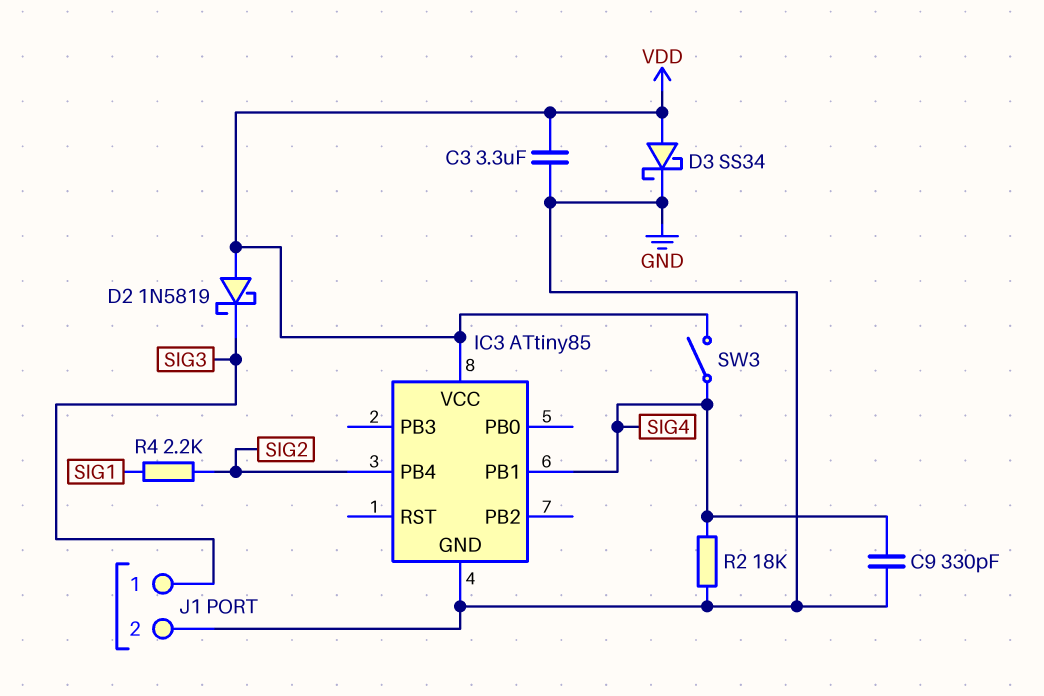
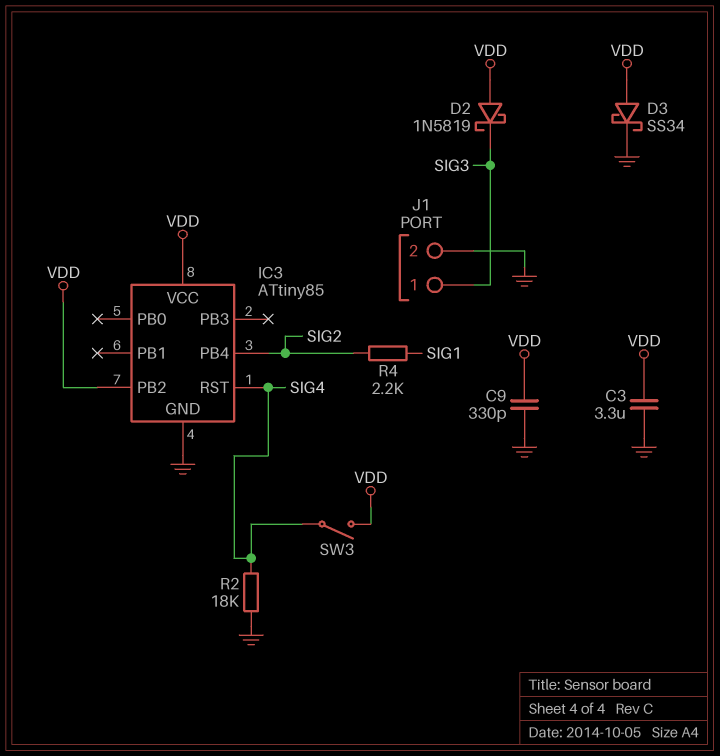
C9: 330pF (GND, SIG4) -> 330pF (GND, VDD)
IC3 pin PB1: SIG4 -> none
IC3 pin PB2: none -> VDD
IC3 pin RST: none -> SIG4

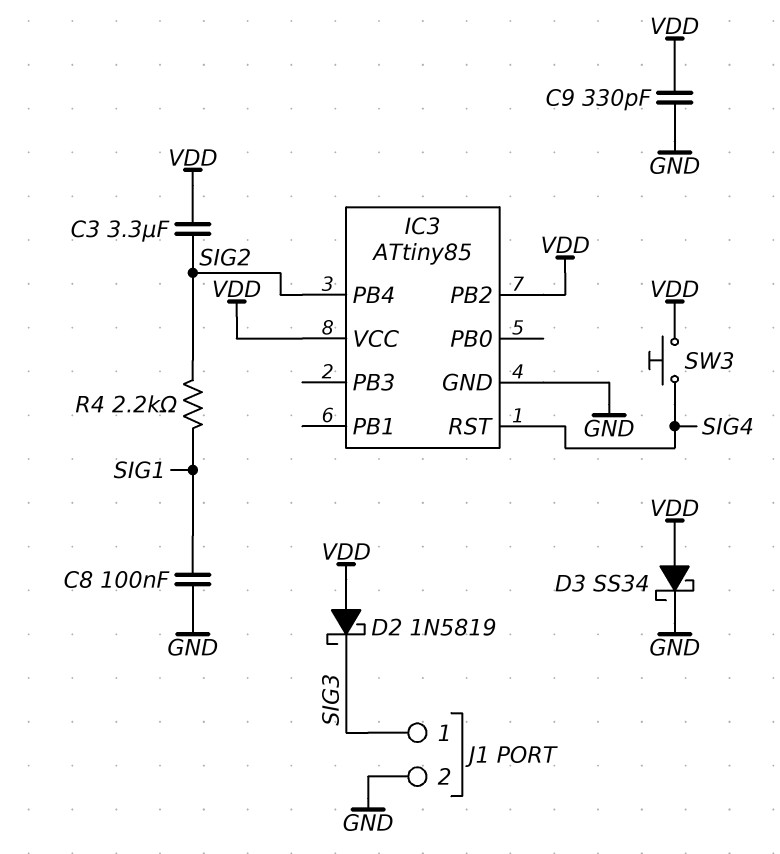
C3: 3.3uF (GND, VDD) -> 3.3uF (SIG2, VDD)
C8: none -> 100nF (GND, SIG1)
R2: 18k (GND, SIG4) -> none
SW3: switch (SIG4, VDD) -> button (SIG4, VDD)

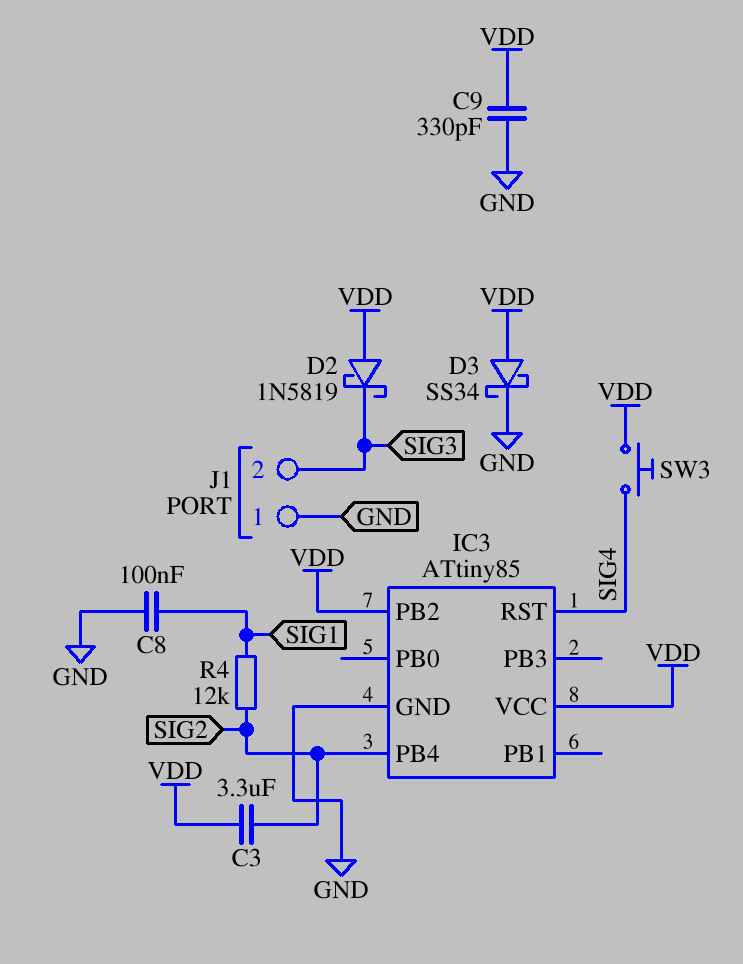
J1 pin 1: SIG3 -> GND
J1 pin 2: GND -> SIG3
R4: 2.2k (SIG1, SIG2) -> 12k (SIG1, SIG2)

